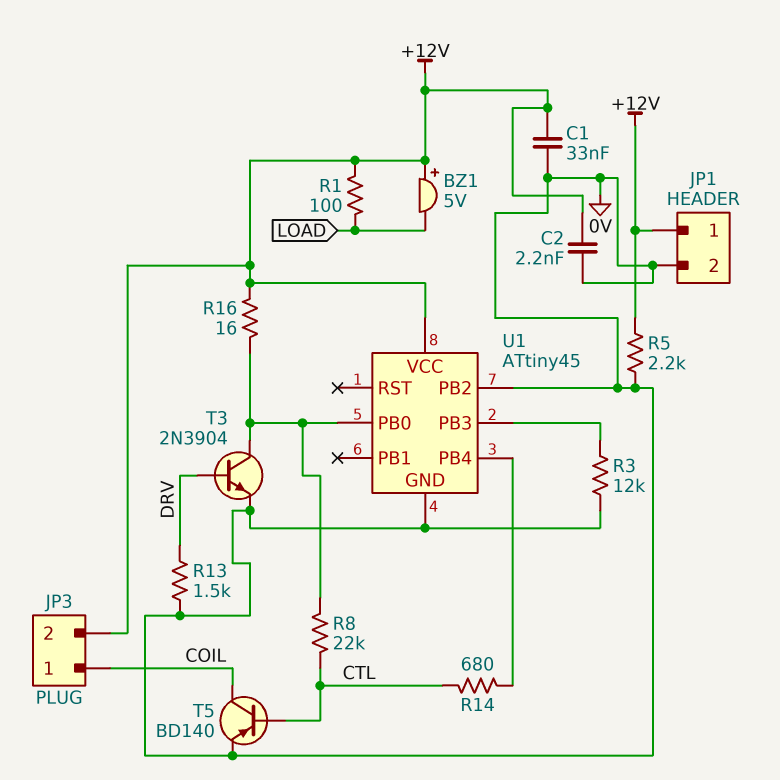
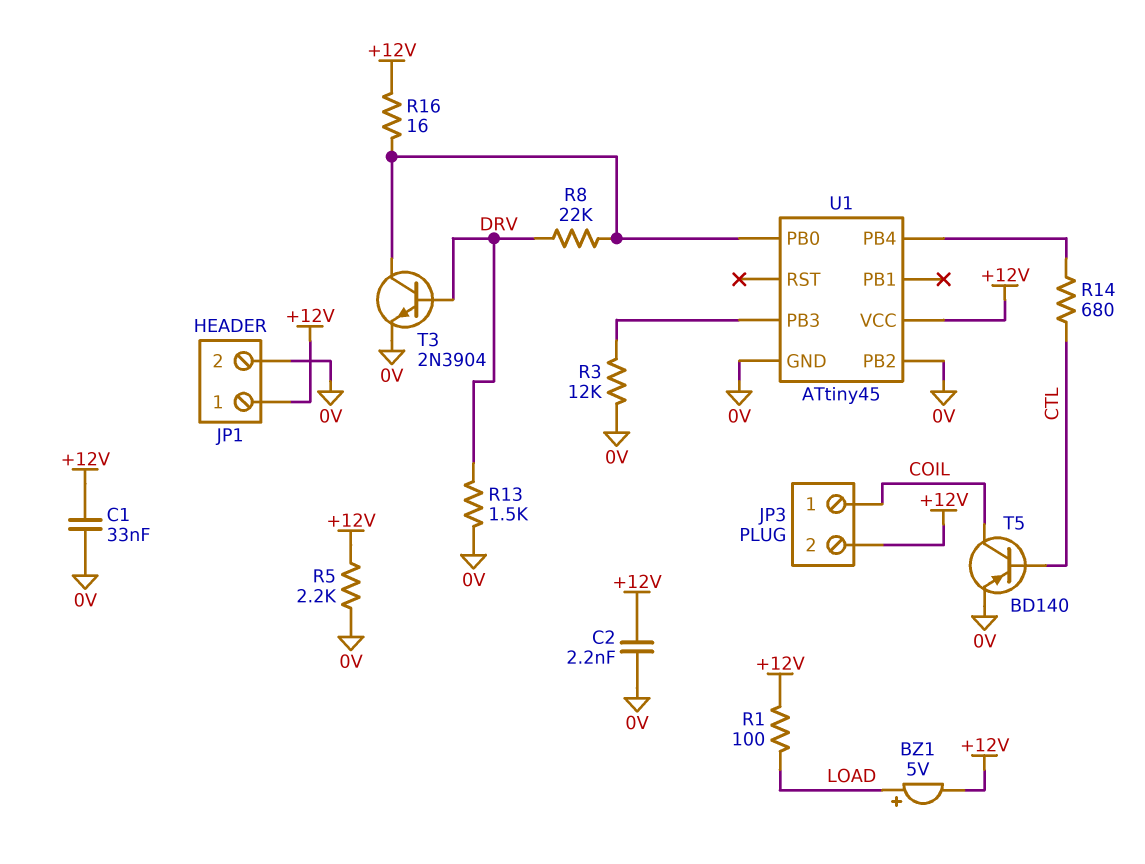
BZ1: buzzer 5V (plus +12V, minus LOAD) -> buzzer 5V (plus LOAD, minus +12V)
R8: 22k (CTL, U1/PB0) -> 22k (DRV, U1/PB0)

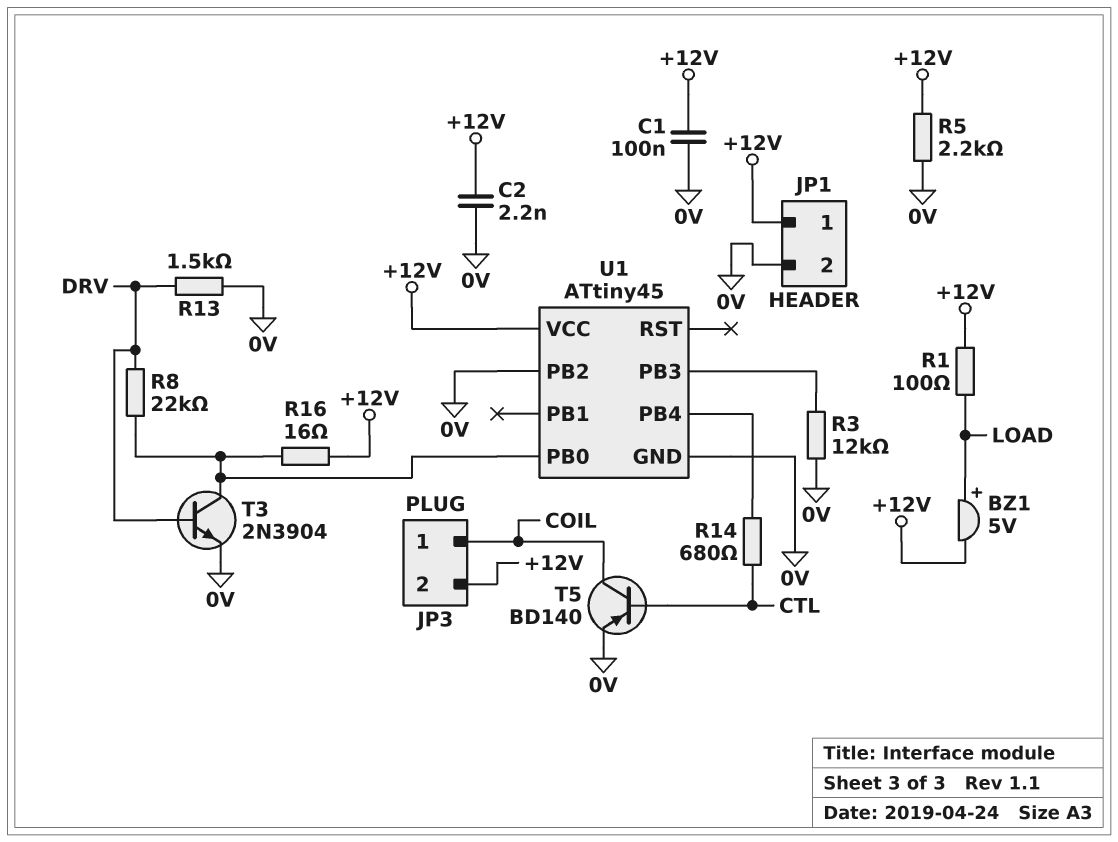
C1: 33nF (+12V, 0V) -> 100nF (+12V, 0V)

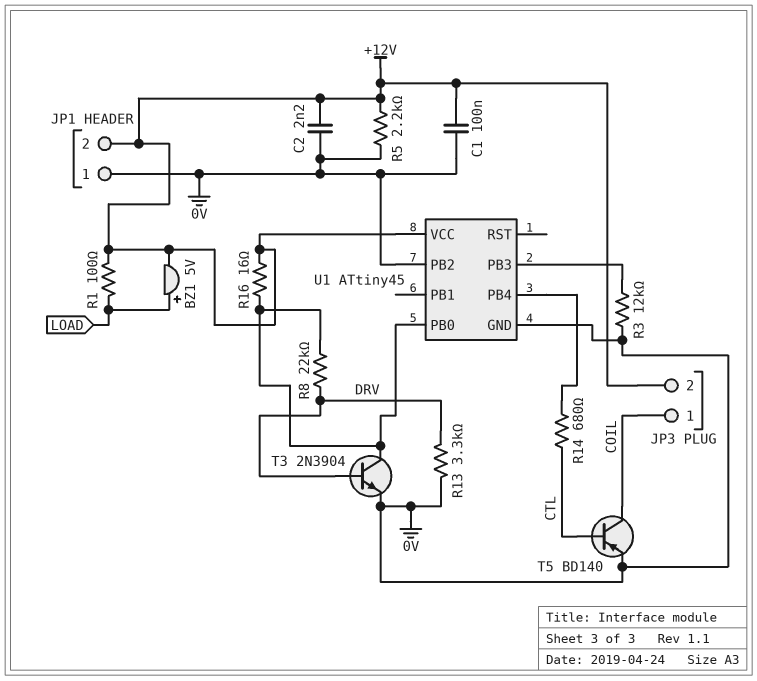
JP1 pin 1: +12V -> 0V
JP1 pin 2: 0V -> +12V
R13: 1.5k (0V, DRV) -> 3.3k (0V, DRV)

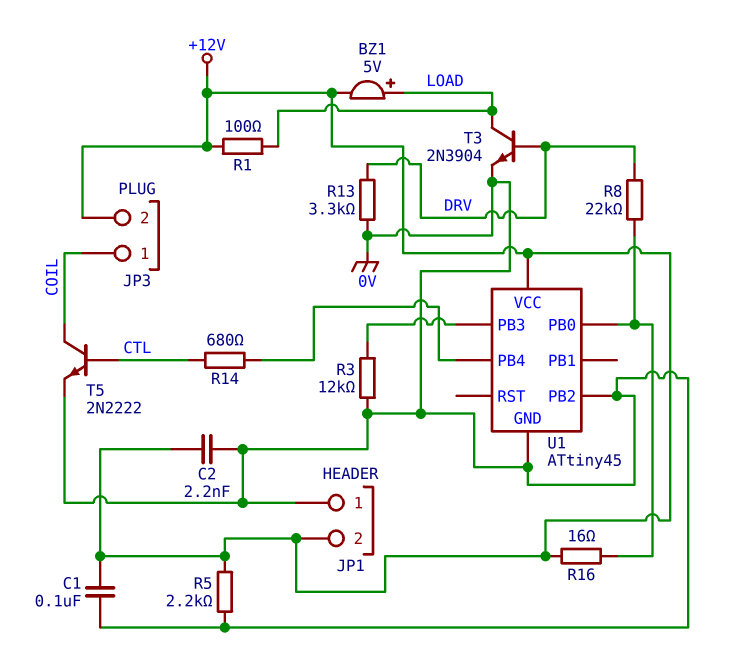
T3: NPN 2N3904 (B DRV, C U1/PB0, E 0V) -> NPN 2N3904 (B DRV, C LOAD, E 0V)
T5: PNP BD140 (B CTL, C COIL, E 0V) -> NPN 2N2222 (B CTL, C COIL, E 0V)

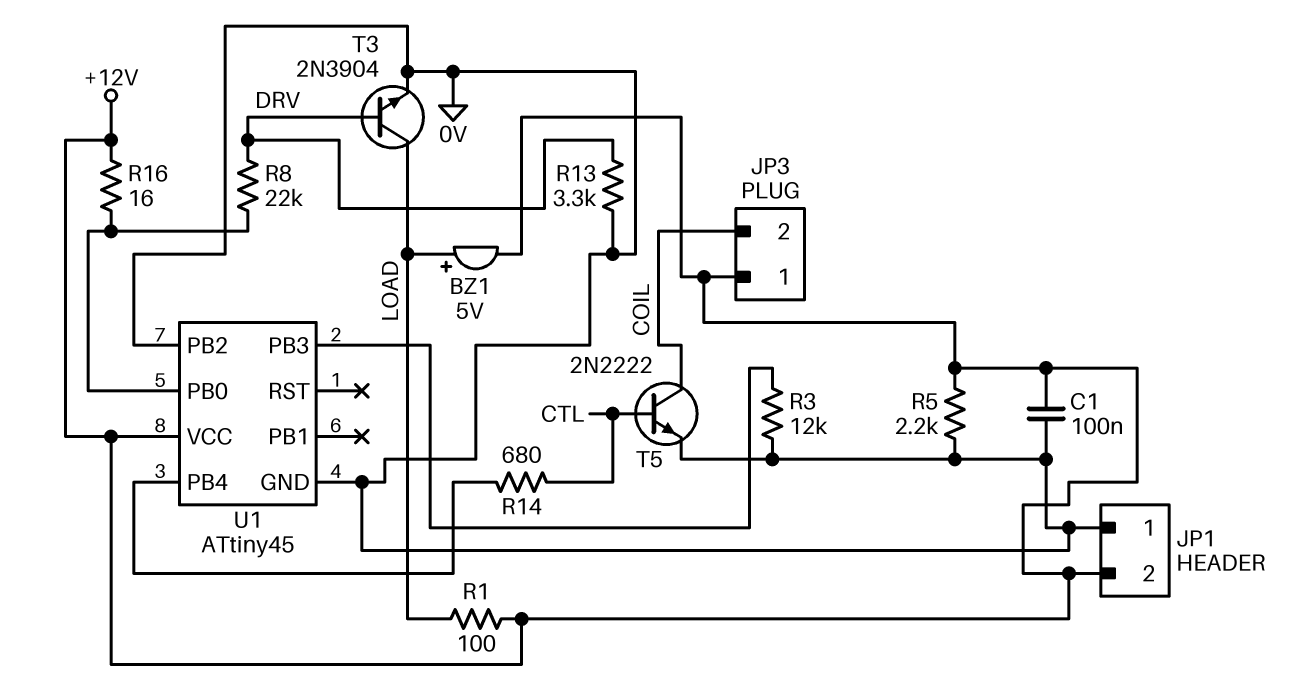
C2: 2.2nF (+12V, 0V) -> none
JP3 pin 1: COIL -> +12V
JP3 pin 2: +12V -> COIL

